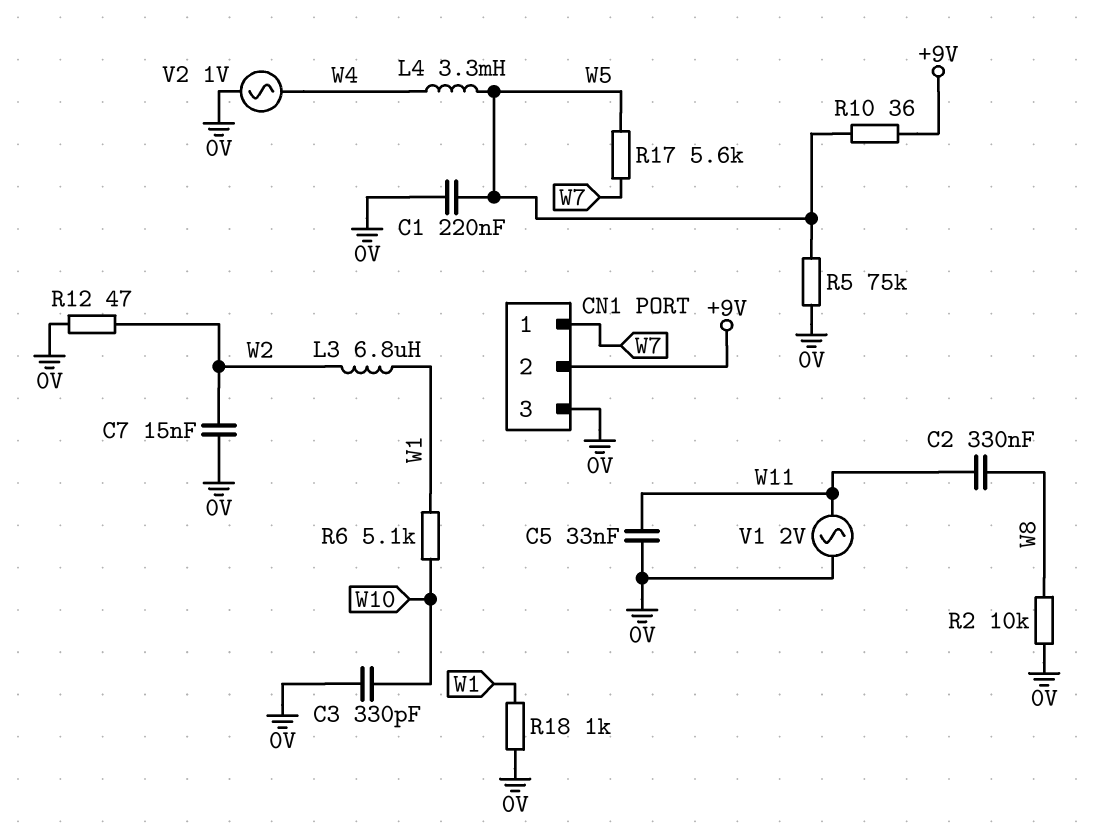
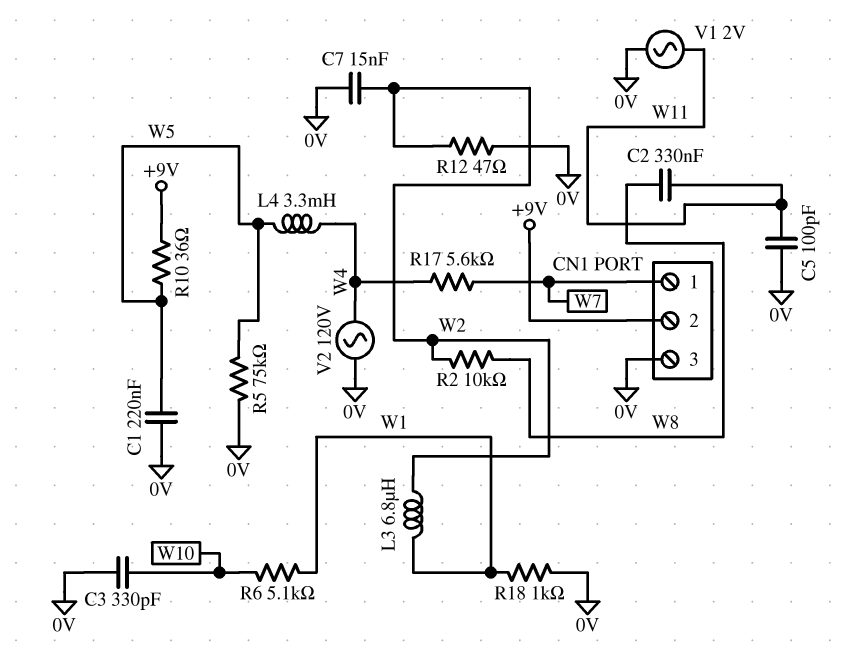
C5: 33nF (0V, W11) -> 100pF (0V, W11)
R2: 10k (0V, W8) -> 10k (W2, W8)
R17: 5.6k (W5, W7) -> 5.6k (W4, W7)
V2: AC 1V (0V, W4) -> AC 120V (0V, W4)

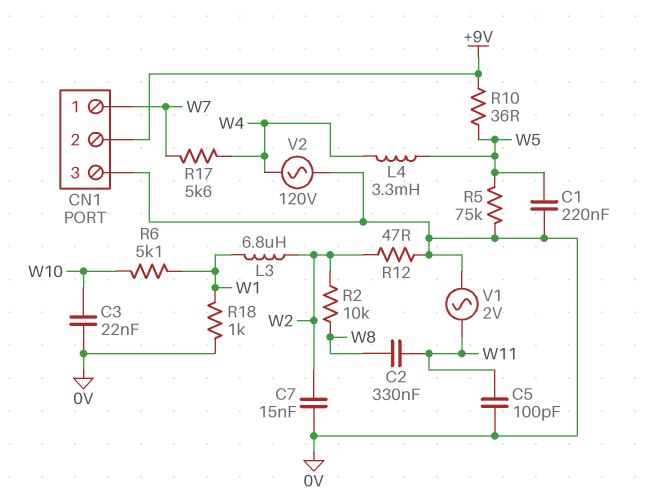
C3: 330pF (0V, W10) -> 22nF (0V, W10)

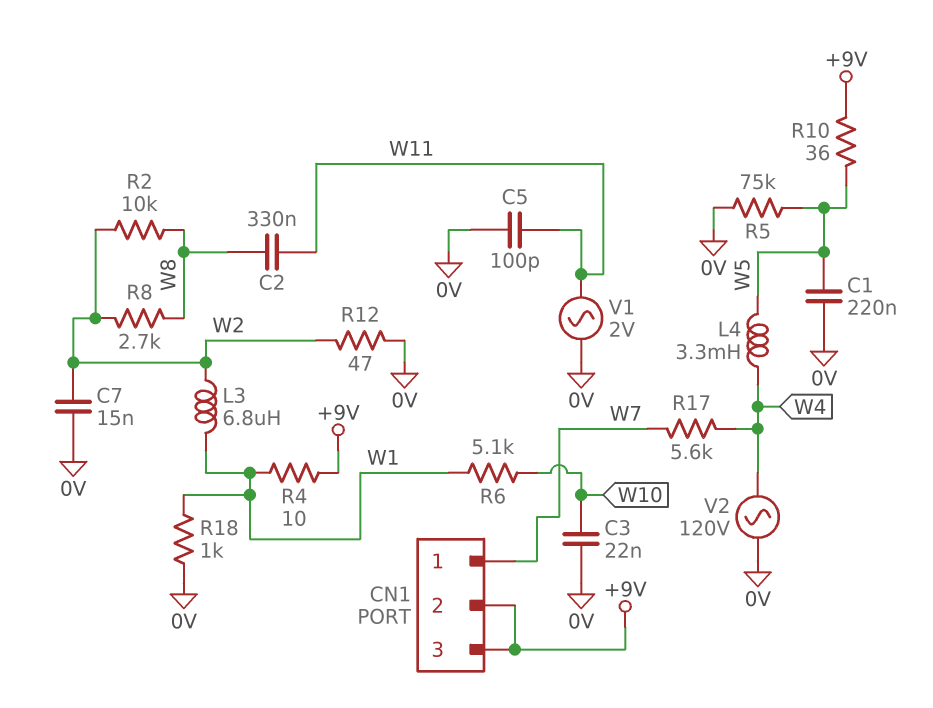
CN1 pin 3: 0V -> +9V
R4: none -> 10 (+9V, W1)
R8: none -> 2.7k (W2, W8)

